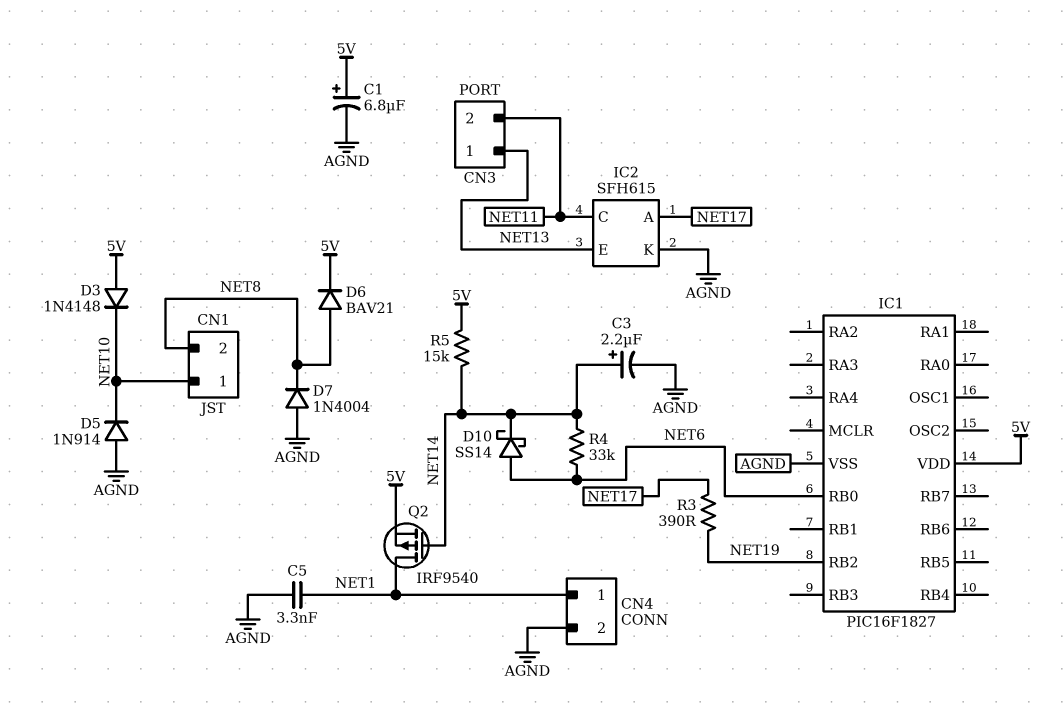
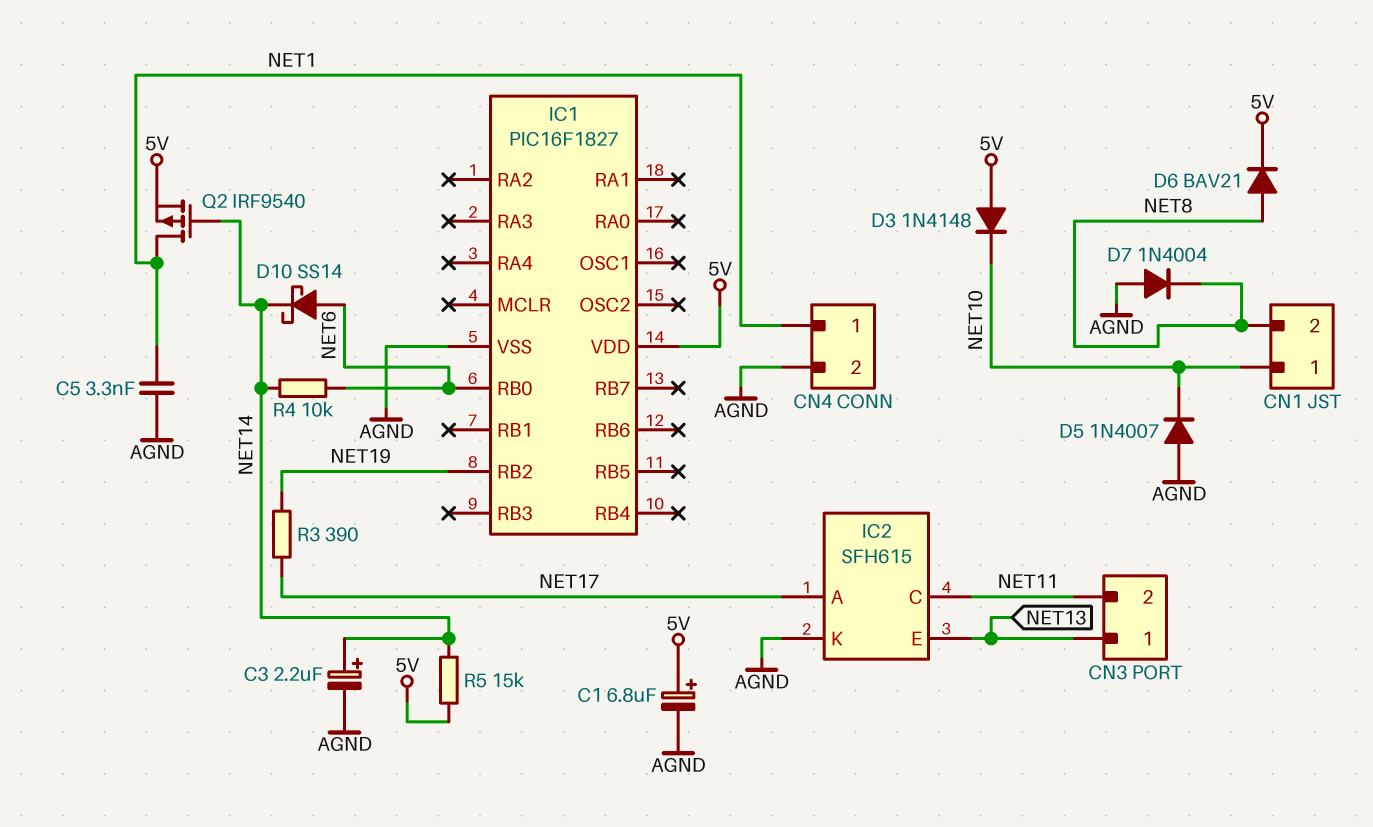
D5: diode 1N914 (A AGND, K NET10) -> diode 1N4007 (A AGND, K NET10)
R4: 33k (NET6, NET14) -> 10k (NET6, NET14)

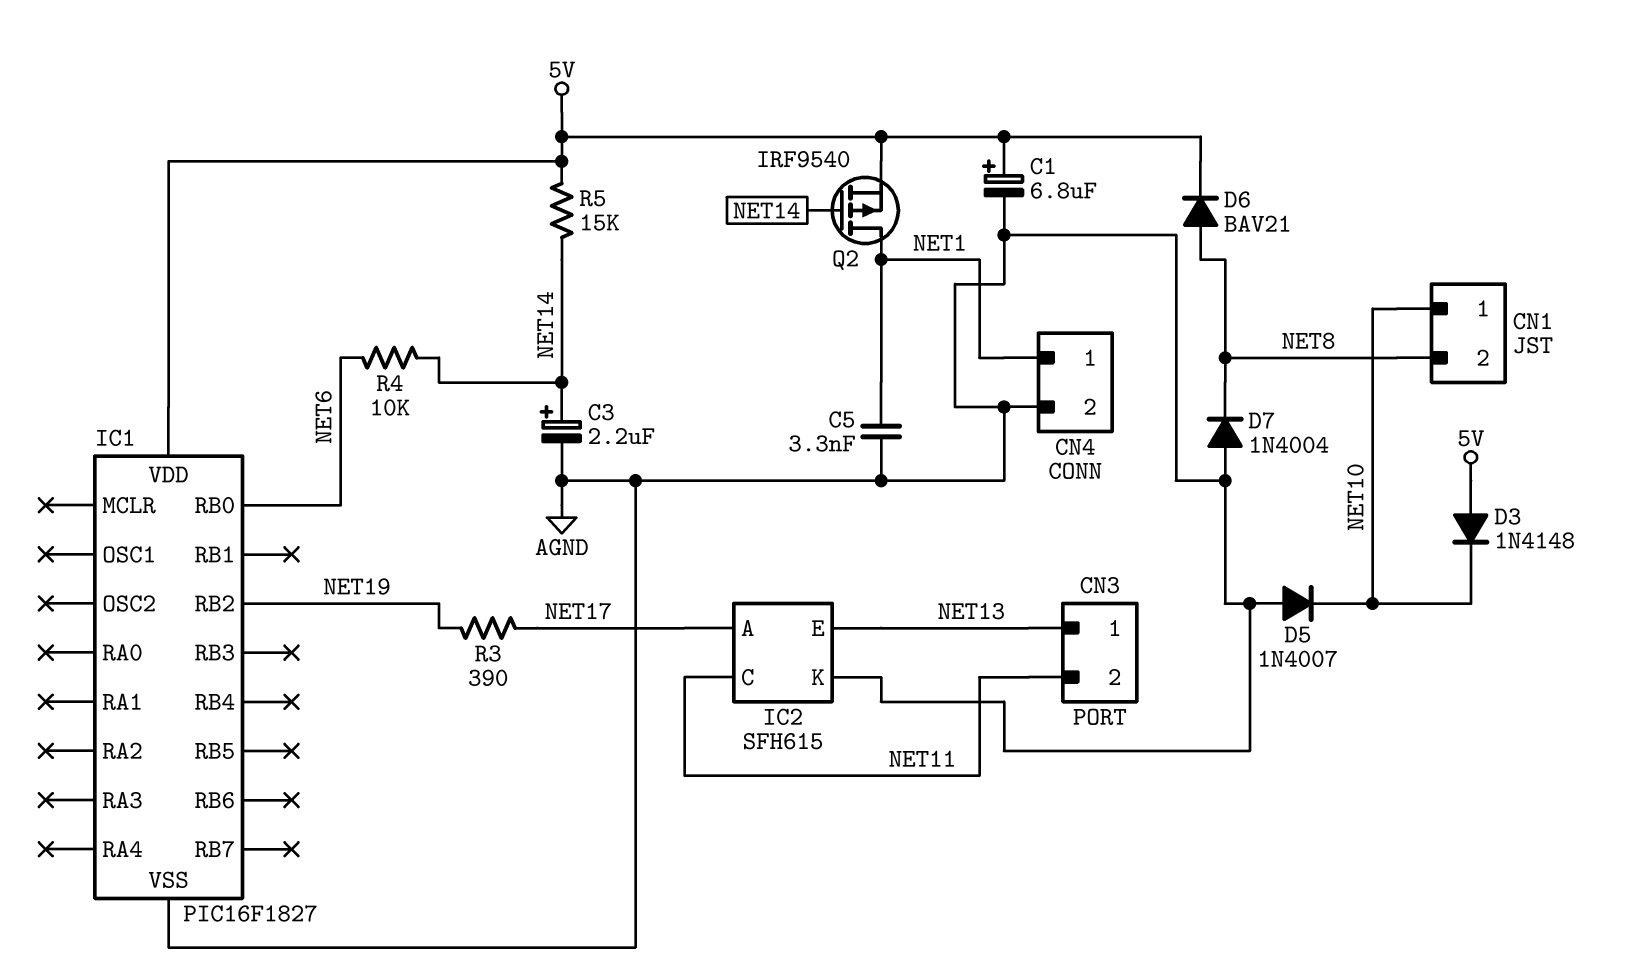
D10: schottky SS14 (A NET6, K NET14) -> none

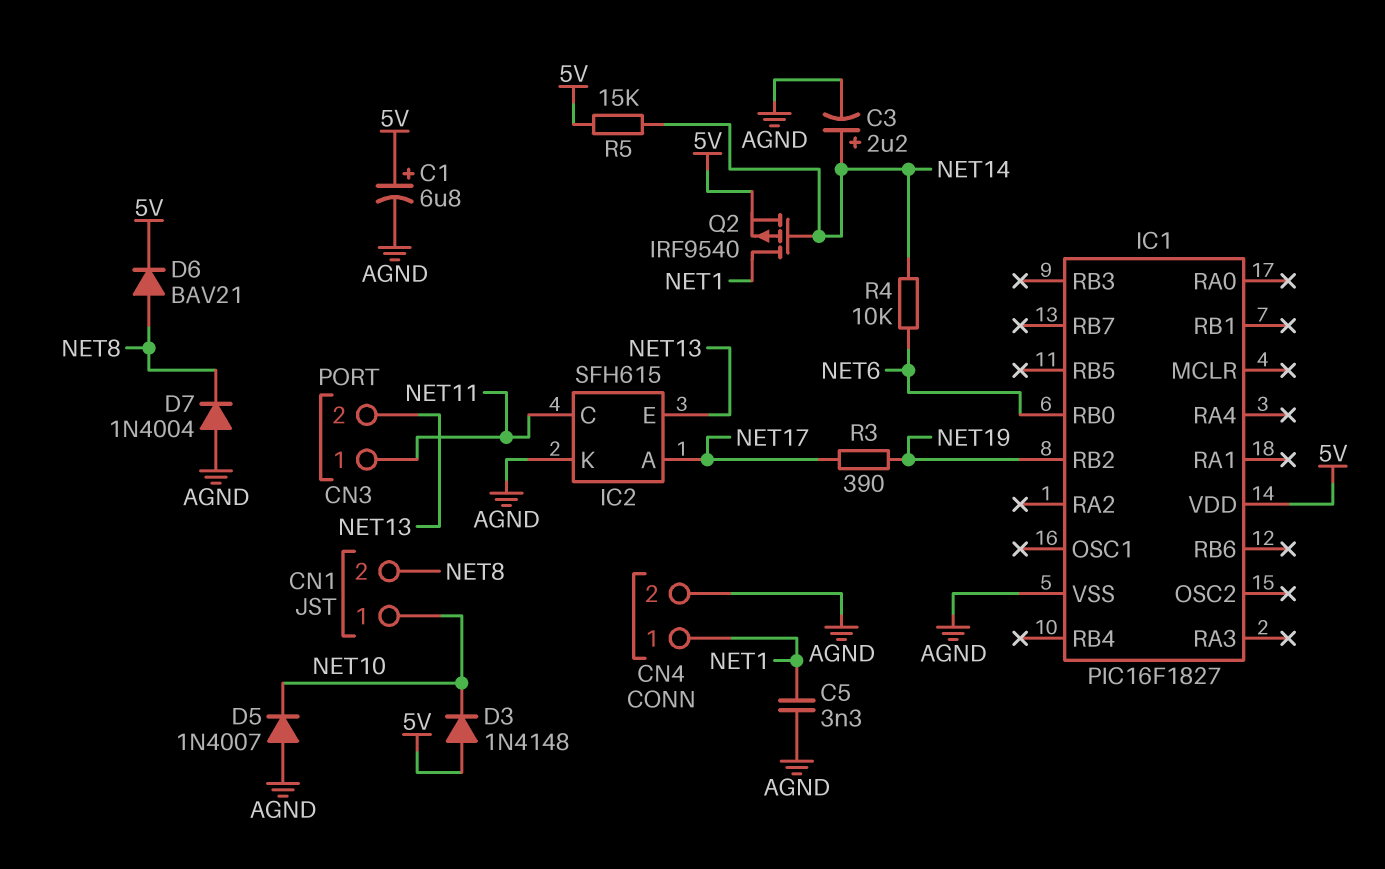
CN3 pin 1: NET13 -> NET11
CN3 pin 2: NET11 -> NET13

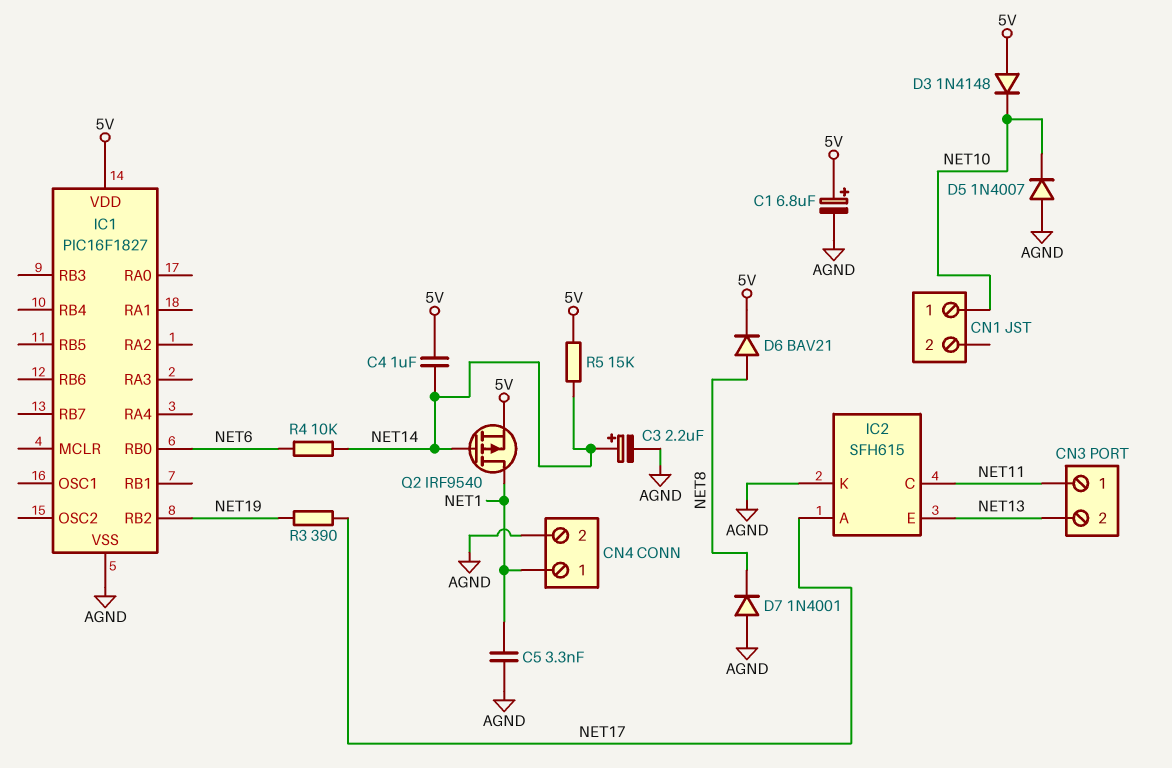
C4: none -> 1uF (5V, NET14)
CN1 pin 2: NET8 -> none
D7: diode 1N4004 (A AGND, K NET8) -> diode 1N4001 (A AGND, K NET8)

